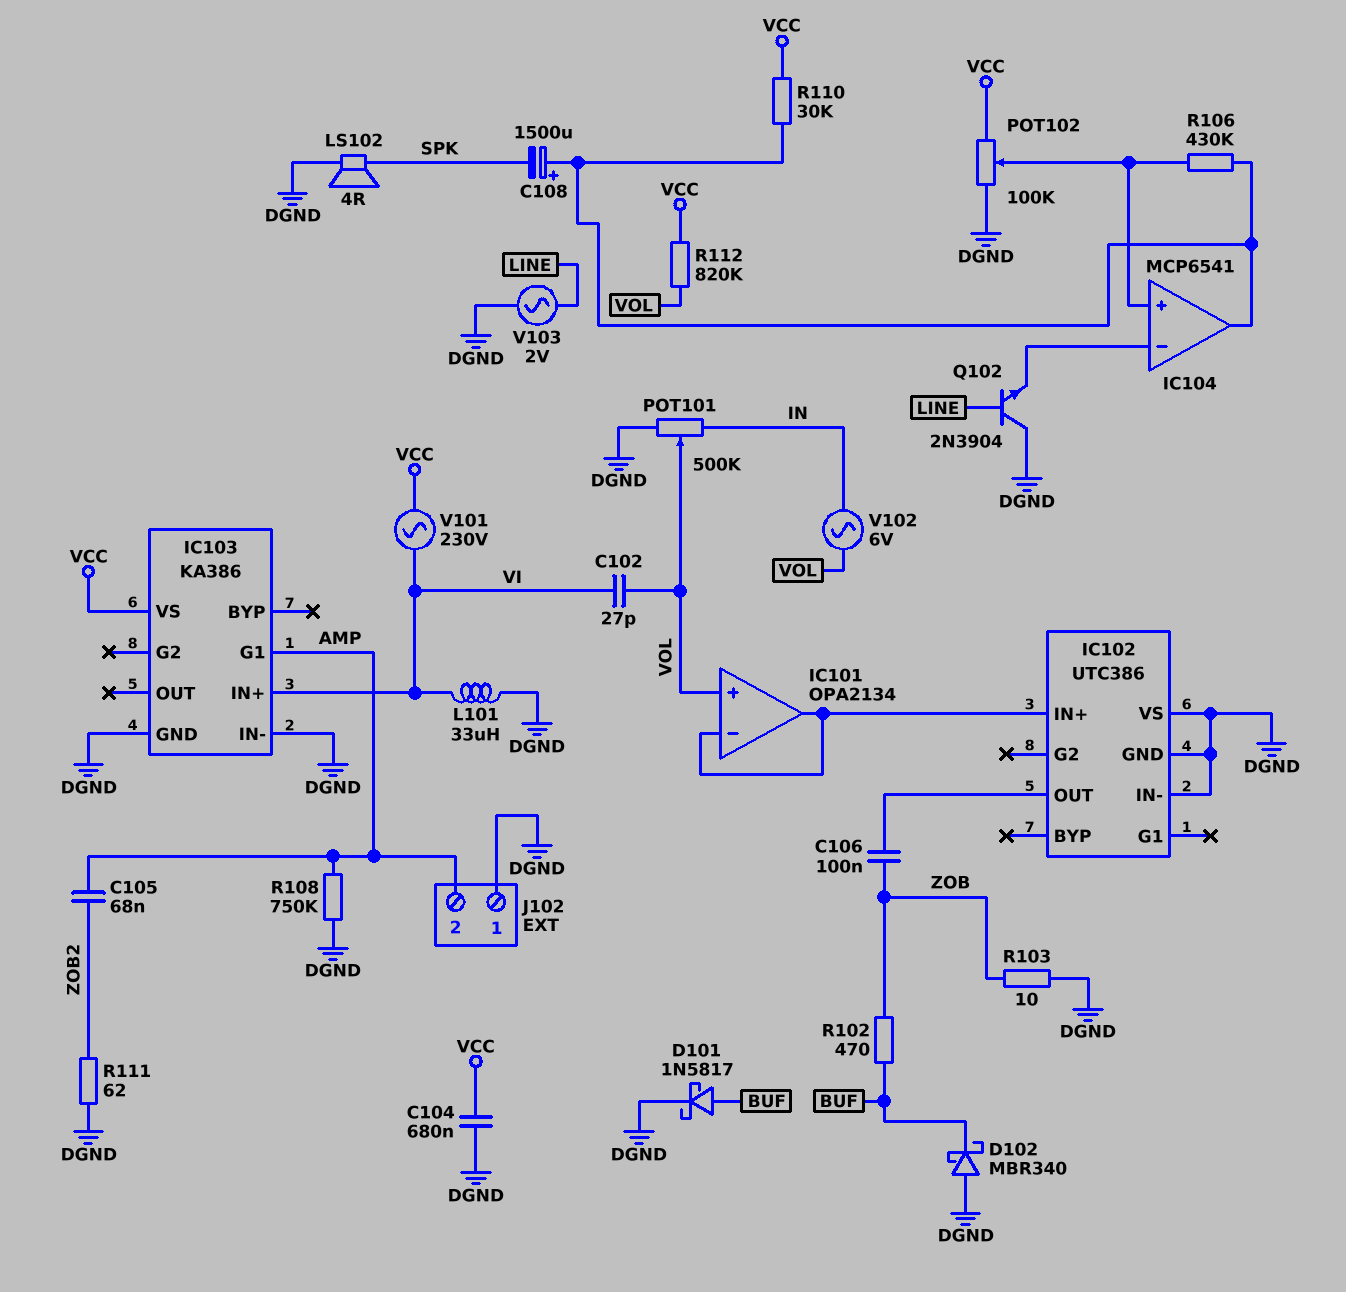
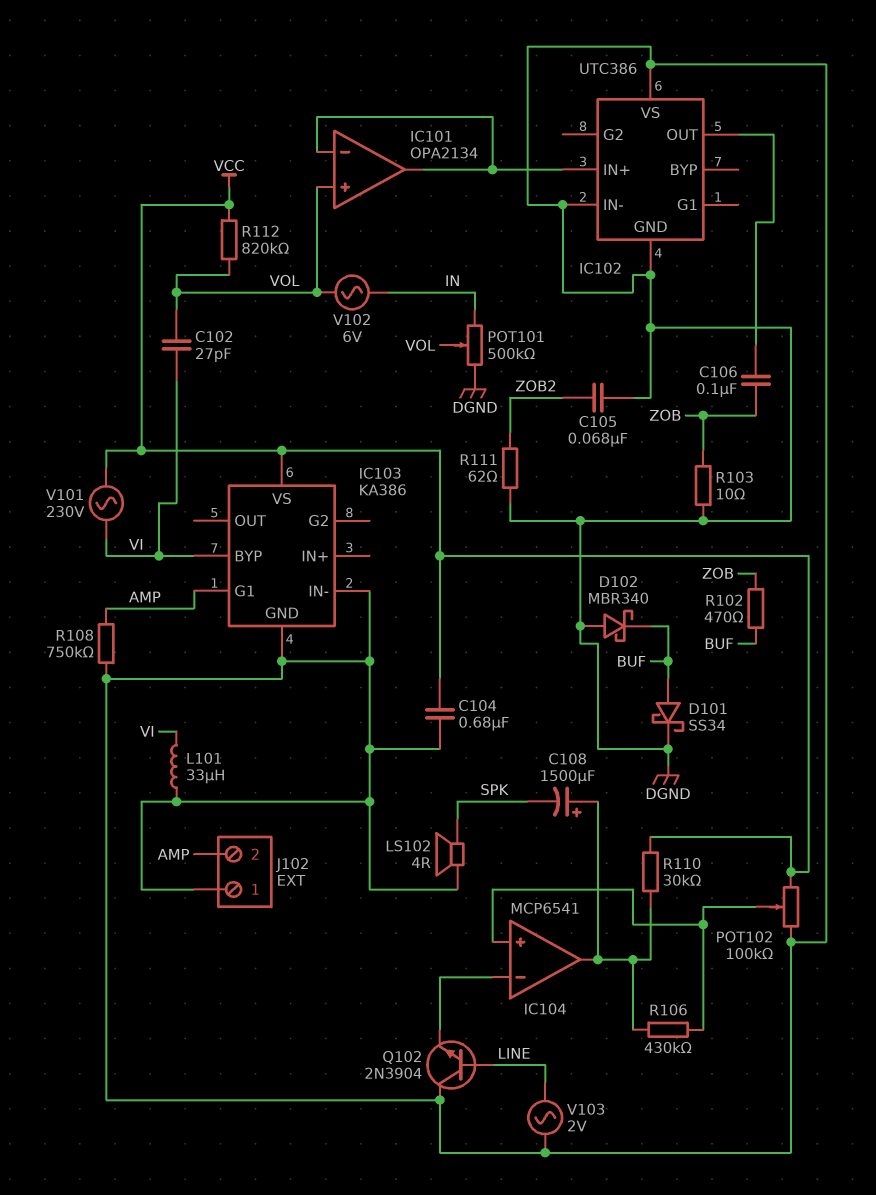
C105: 68nF (AMP, ZOB2) -> 68nF (DGND, ZOB2)
D101: schottky 1N5817 (A BUF, K DGND) -> schottky SS34 (A BUF, K DGND)
IC103 pin BYP: none -> VI
IC103 pin IN+: VI -> none

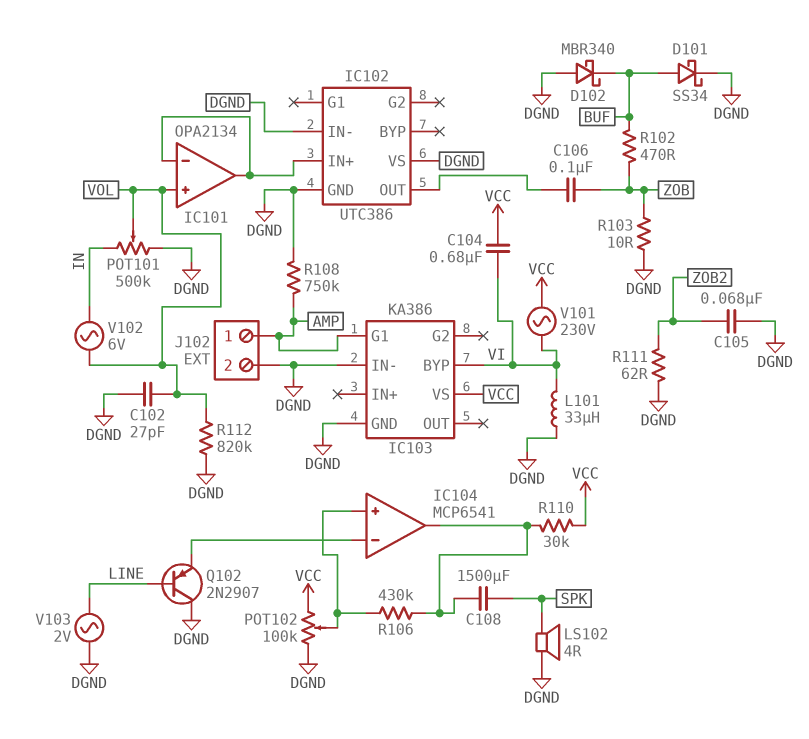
C102: 27pF (VI, VOL) -> 27pF (DGND, VOL)
C104: 680nF (DGND, VCC) -> 680nF (VCC, VI)
C108: 1500uF (plus IC104/out, minus SPK) -> 1500uF (IC104/out, SPK)
J102 pin 1: DGND -> AMP
J102 pin 2: AMP -> DGND
Q102: NPN 2N3904 (B LINE, C DGND, E IC104/in-) -> PNP 2N2907 (B LINE, C DGND, E IC104/in-)
R112: 820k (VCC, VOL) -> 820k (DGND, VOL)

